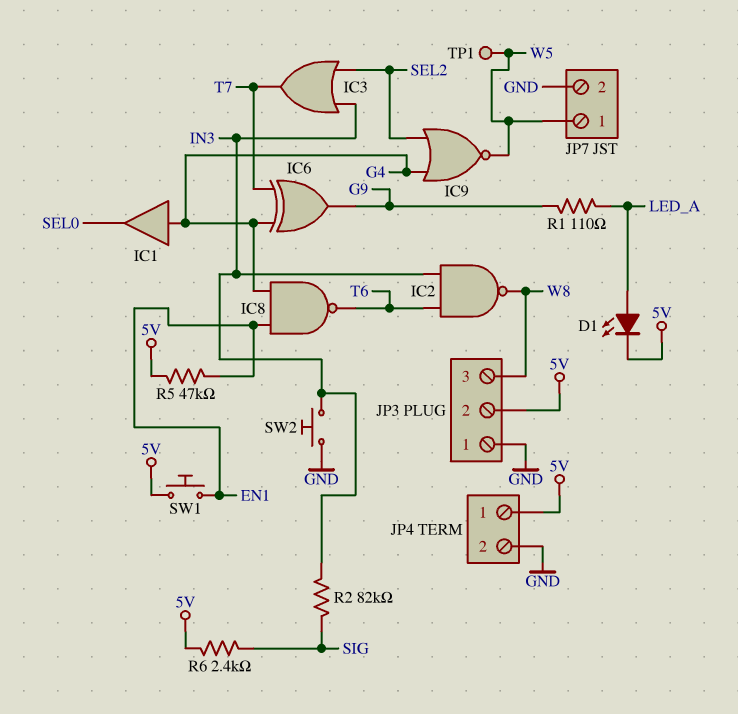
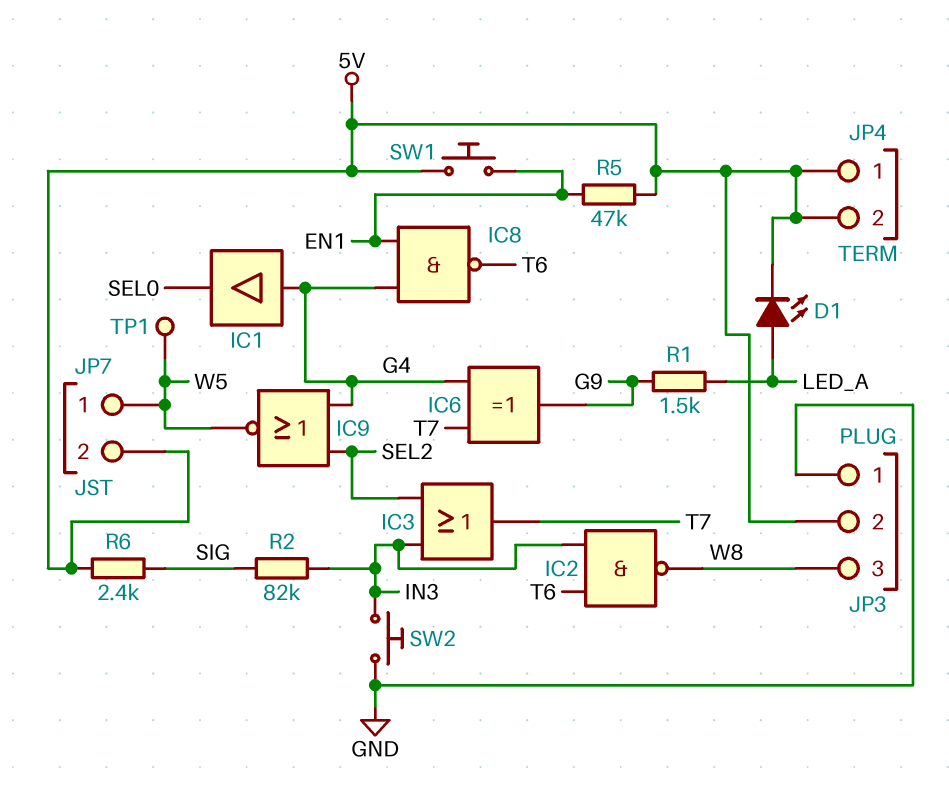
JP4 pin 2: GND -> 5V
JP7 pin 2: GND -> 5V
R1: 110 (G9, LED_A) -> 1.5k (G9, LED_A)

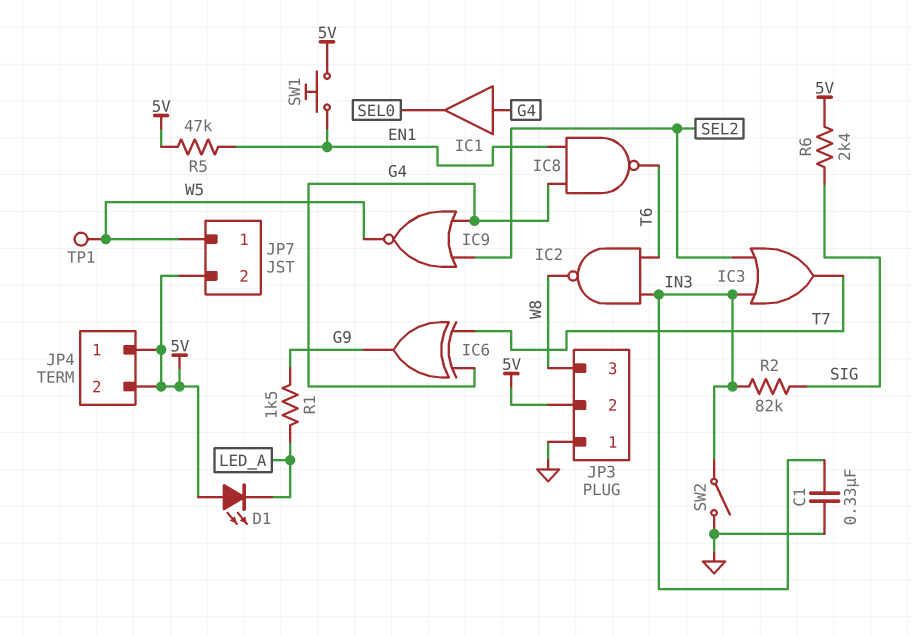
C1: none -> 330nF (GND, IN3)
D1: LED (A LED_A, K 5V) -> LED (A 5V, K LED_A)
SW2: button (GND, IN3) -> switch (GND, IN3)

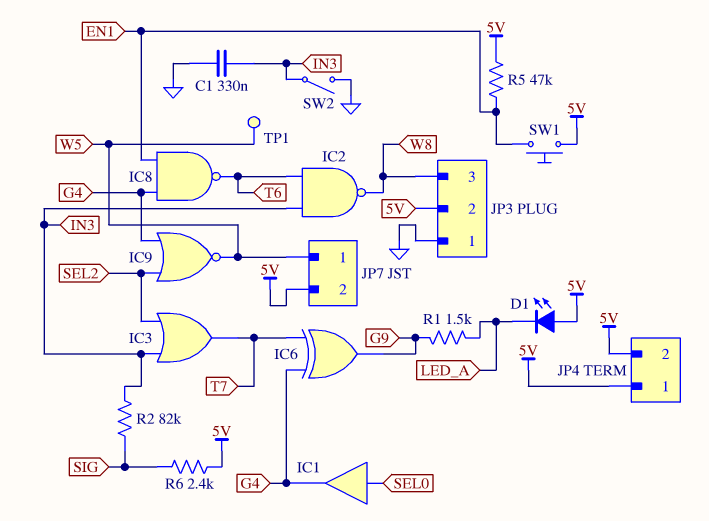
IC1: buffer (in G4, out SEL0) -> buffer (in SEL0, out G4)

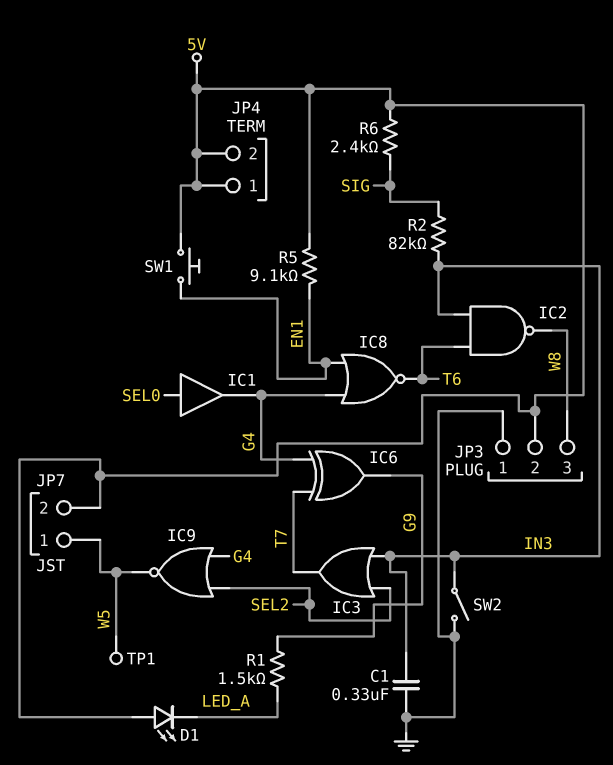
IC8: NAND (in EN1, in G4, out T6) -> NOR (in EN1, in G4, out T6)
R5: 47k (5V, EN1) -> 9.1k (5V, EN1)

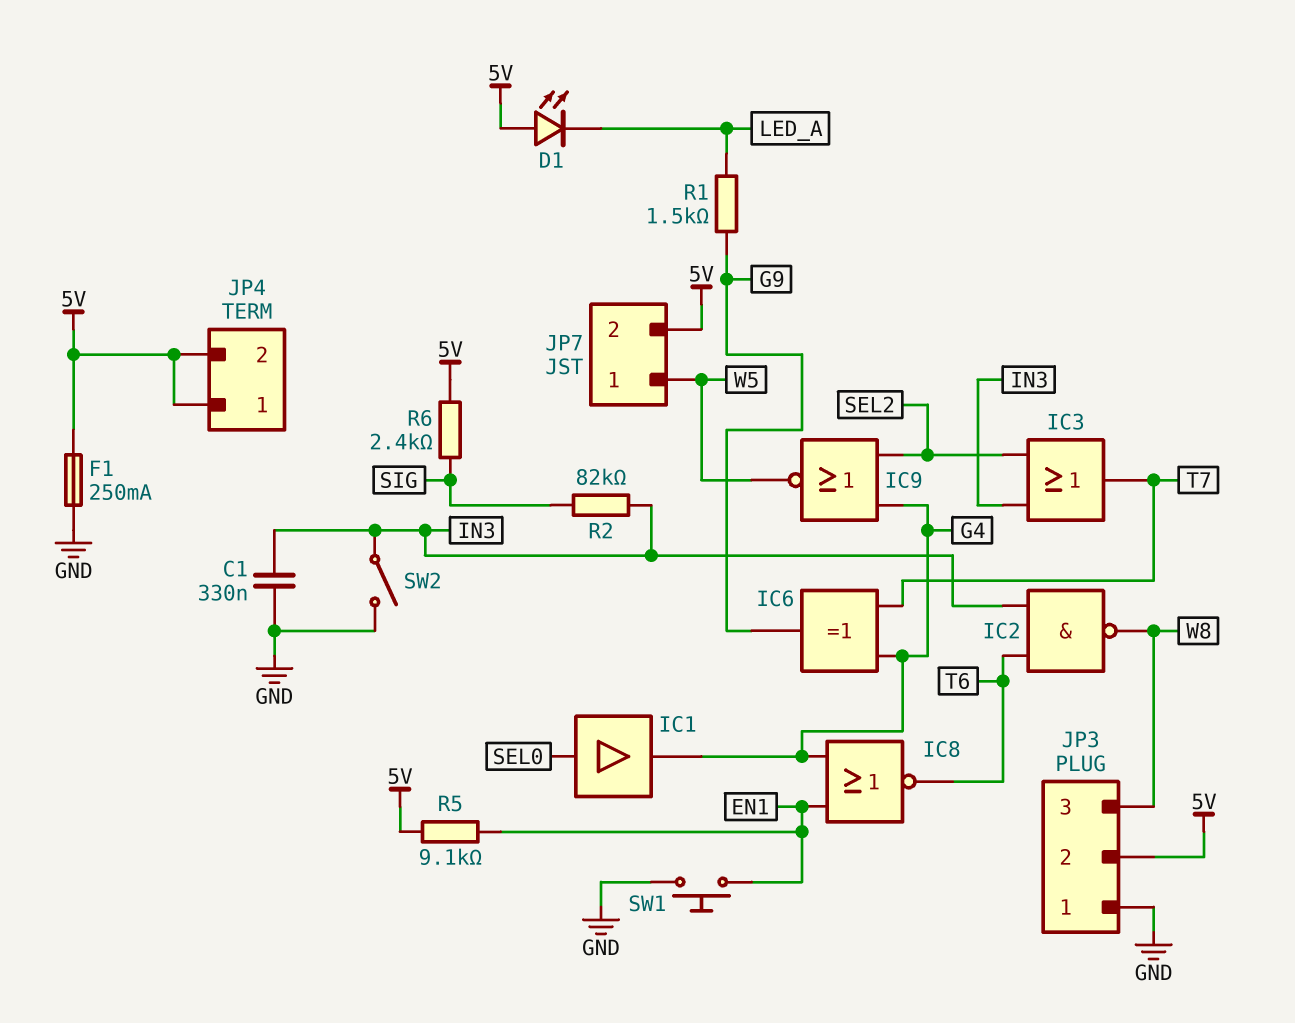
F1: none -> 250mA (5V, GND)
SW1: button (5V, EN1) -> button (EN1, GND)
TP1: test point (W5) -> none

